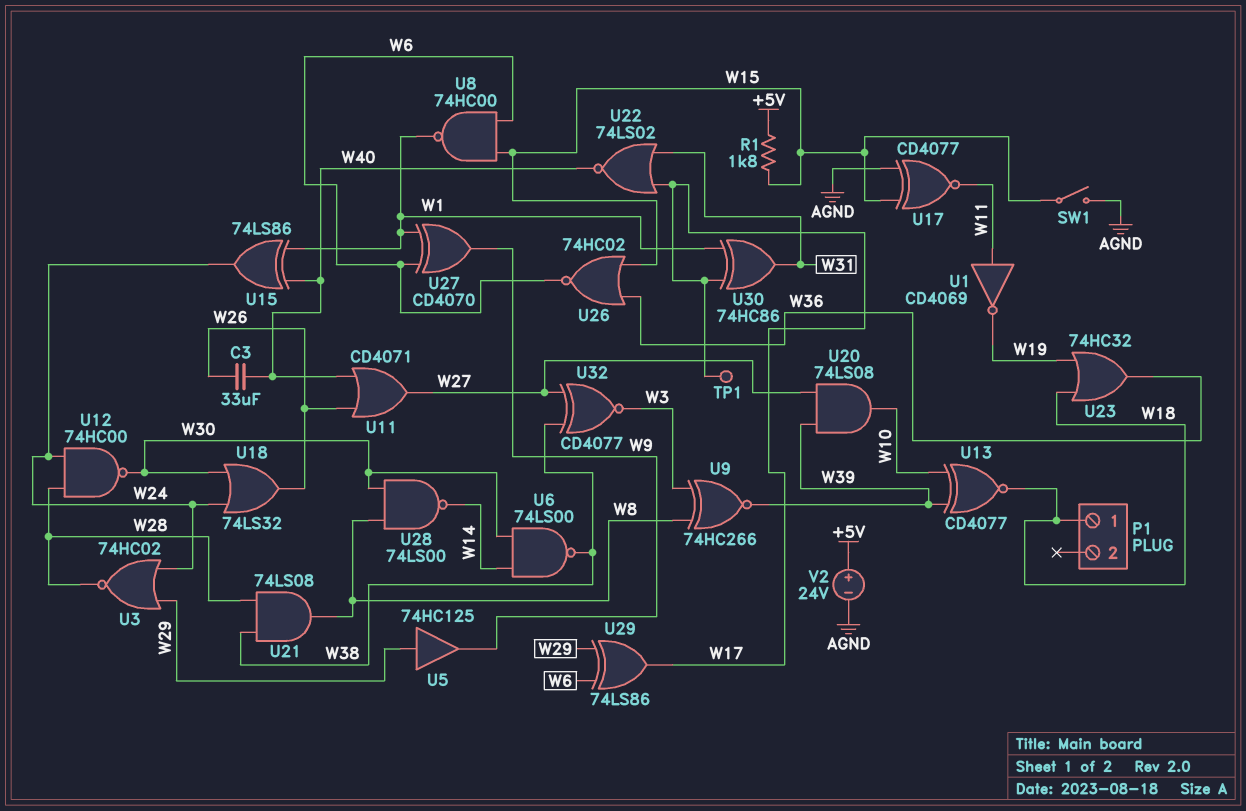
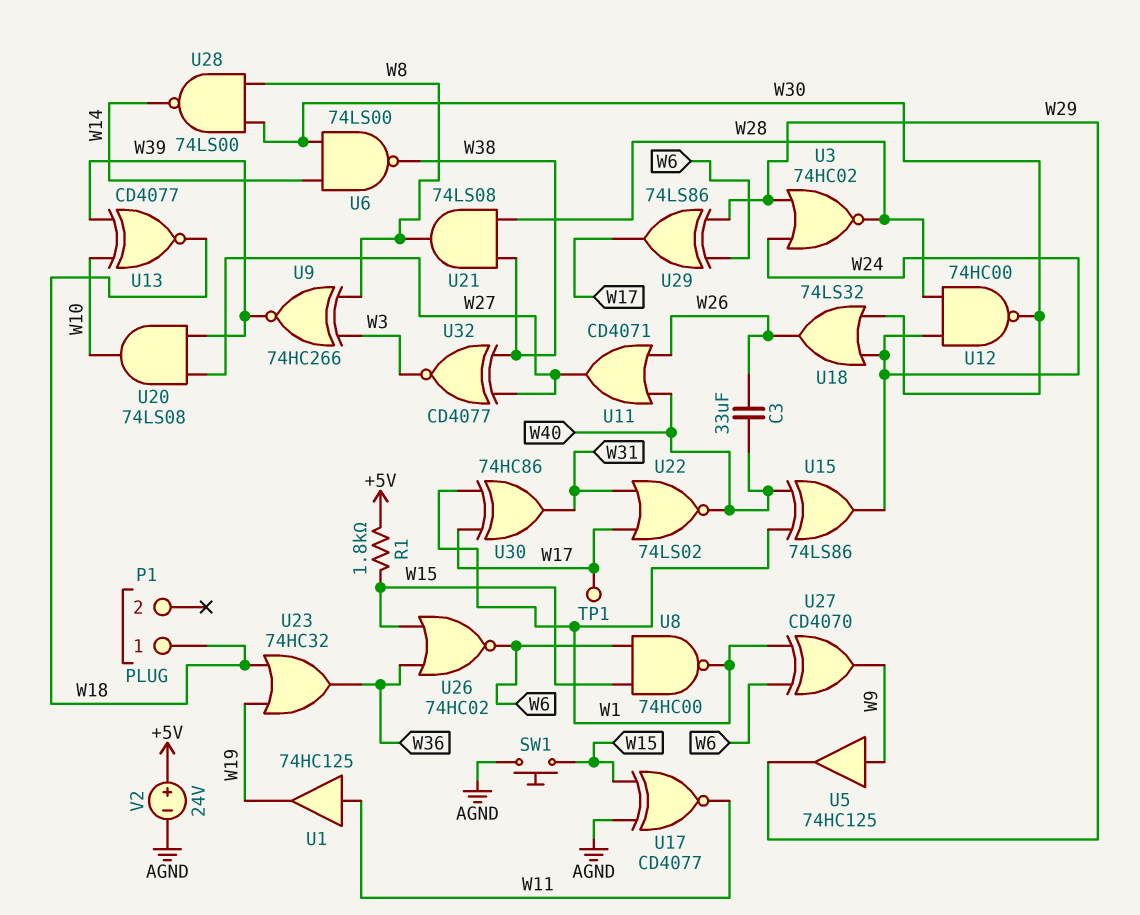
SW1: switch (AGND, W15) -> button (AGND, W15)
U1: NOT CD4069 (in W11, out W19) -> buffer 74HC125 (in W11, out W19)
U5: buffer 74HC125 (in W29, out W9) -> buffer 74HC125 (in W9, out W29)

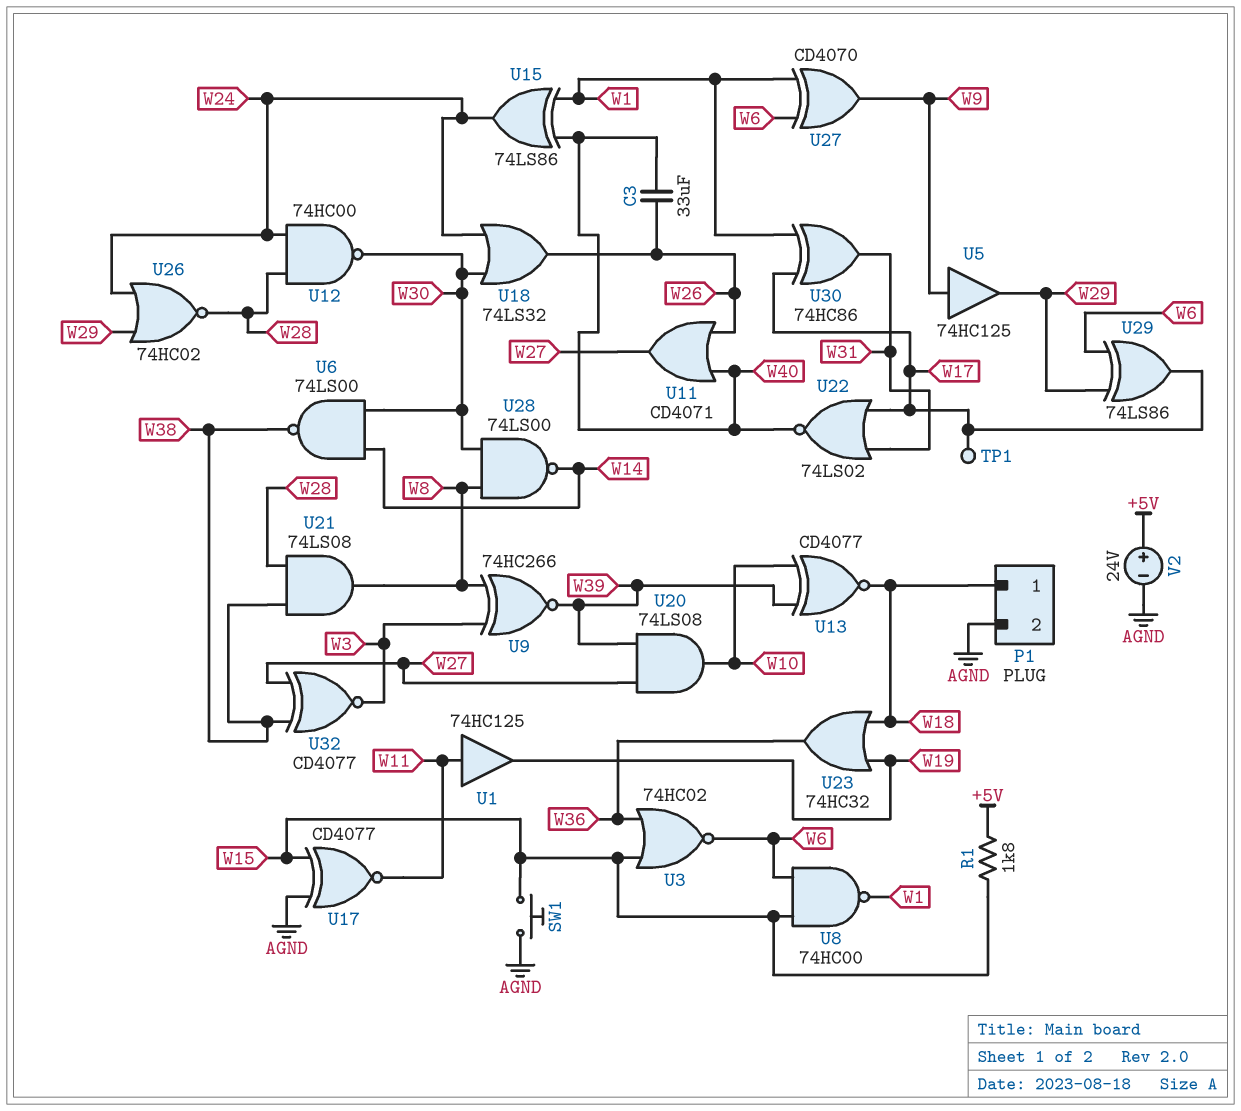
P1 pin 2: none -> AGND
U3: NOR 74HC02 (in W24, in W29, out W28) -> NOR 74HC02 (in W15, in W36, out W6)
U26: NOR 74HC02 (in W15, in W36, out W6) -> NOR 74HC02 (in W24, in W29, out W28)

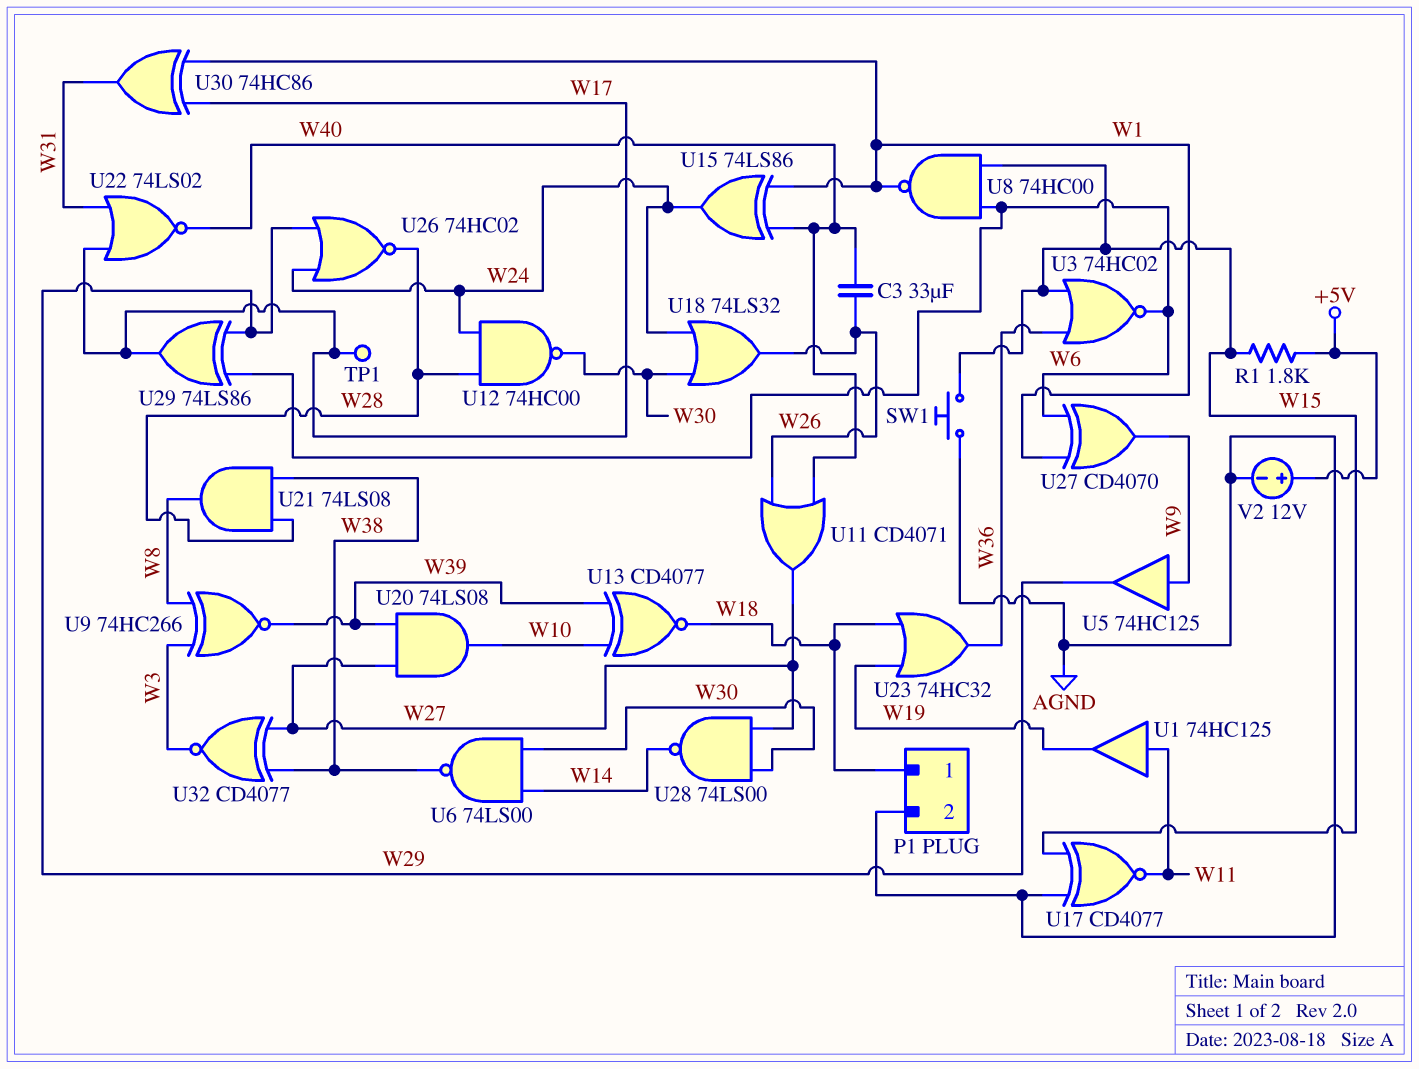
U28: NAND 74LS00 (in W8, in W30, out W14) -> NAND 74LS00 (in W27, in W30, out W14)
V2: 24V (plus +5V, minus AGND) -> 12V (plus +5V, minus AGND)

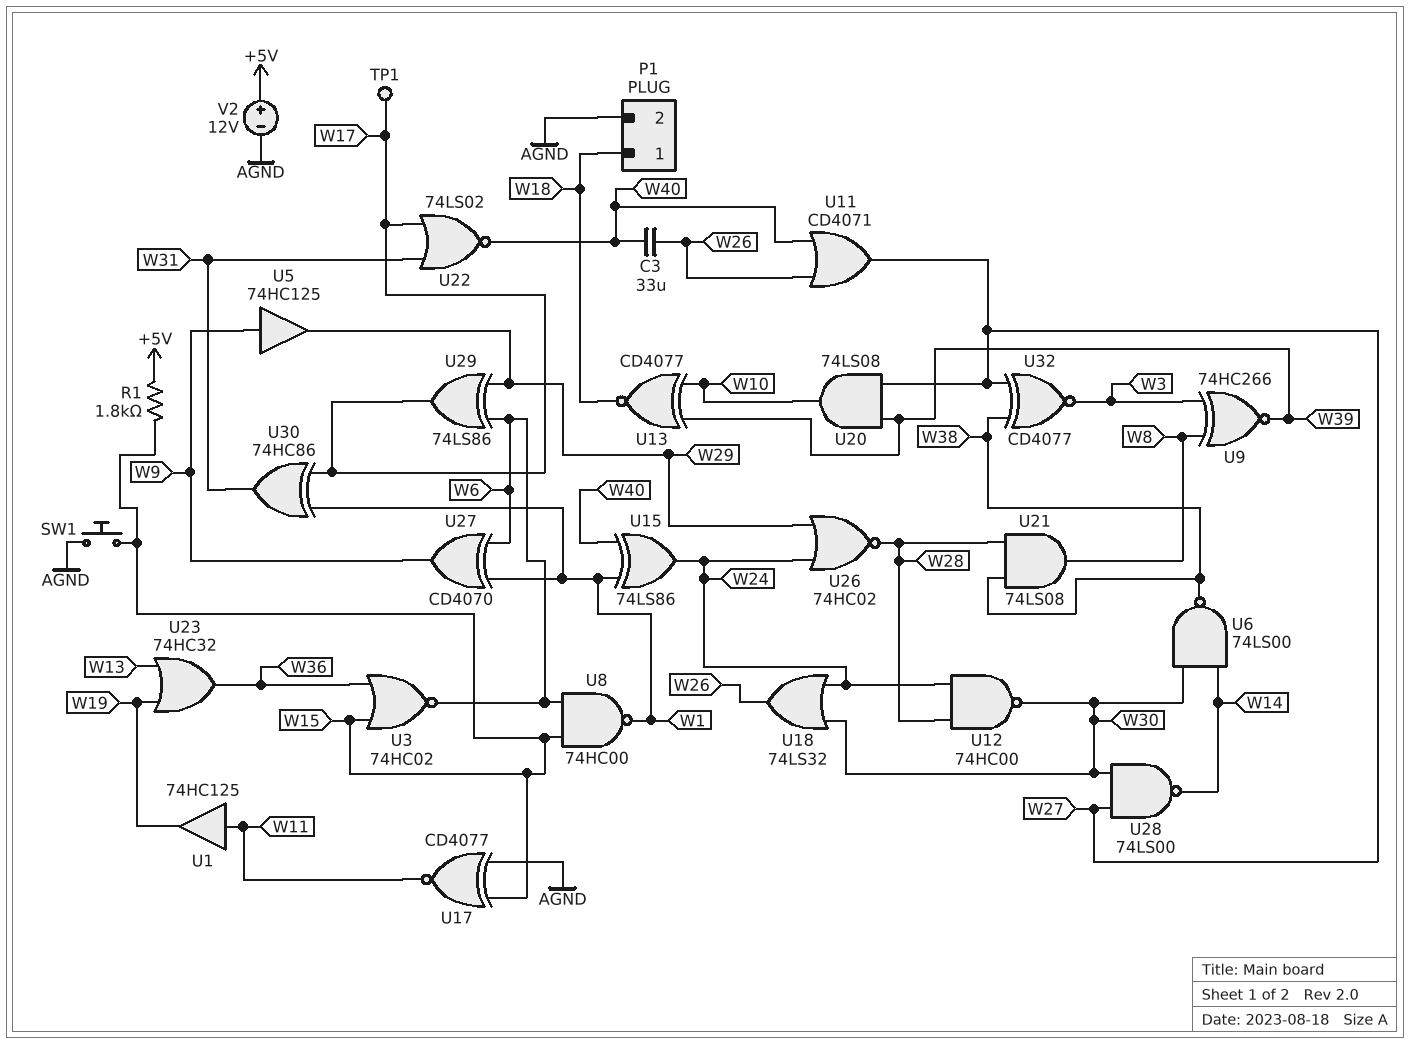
U23: OR 74HC32 (in W18, in W19, out W36) -> OR 74HC32 (in W13, in W19, out W36)

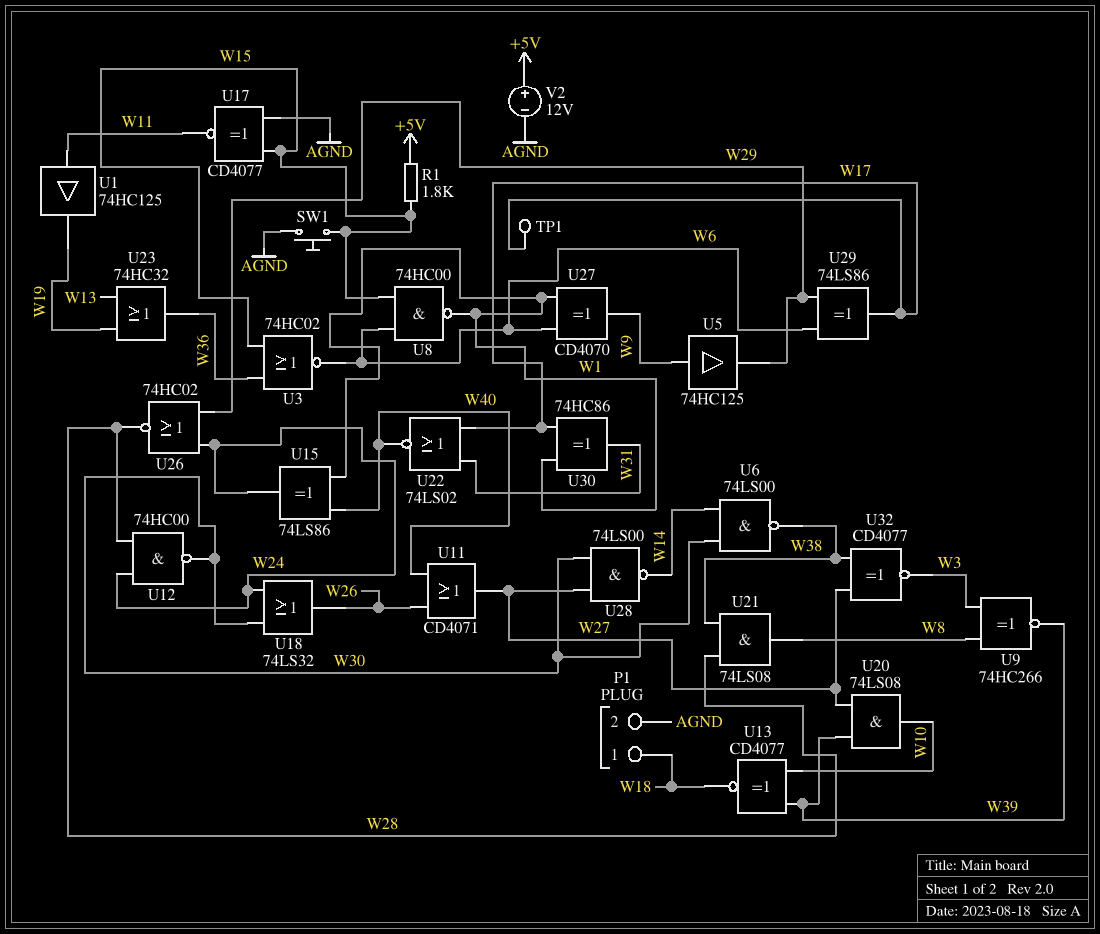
C3: 33uF (W26, W40) -> none

